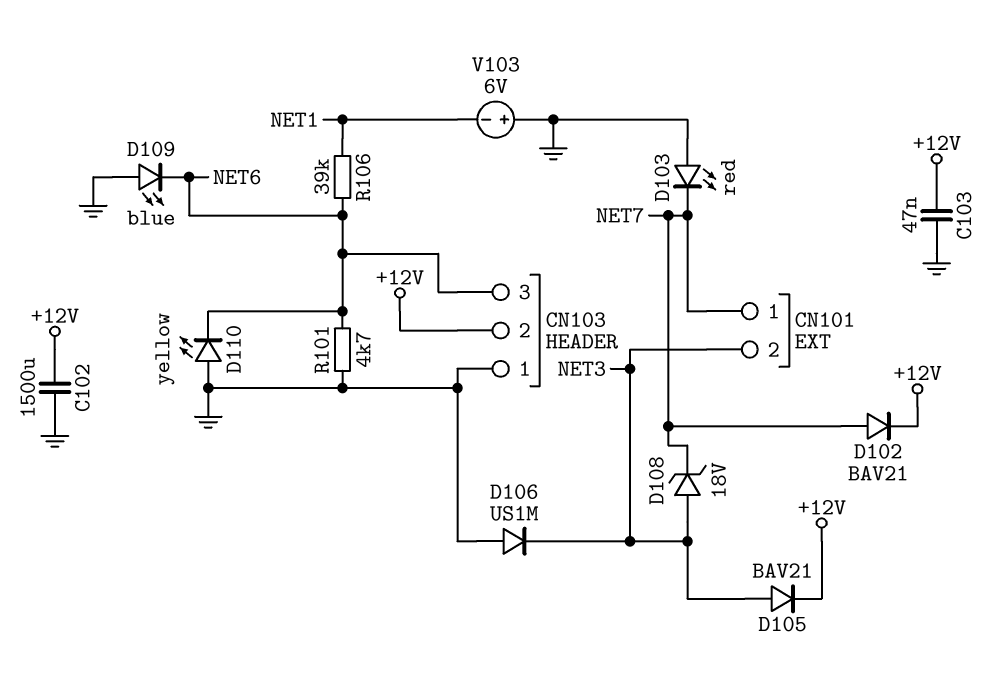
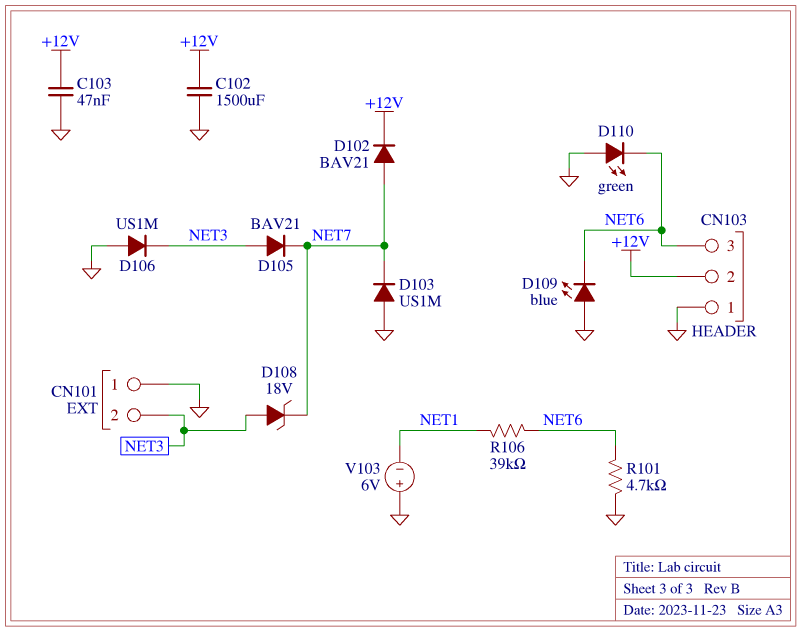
CN101 pin 1: NET7 -> GND
D103: LED red (A GND, K NET7) -> diode US1M (A GND, K NET7)
D105: diode BAV21 (A NET3, K +12V) -> diode BAV21 (A NET3, K NET7)
D110: LED yellow (A GND, K NET6) -> LED green (A GND, K NET6)

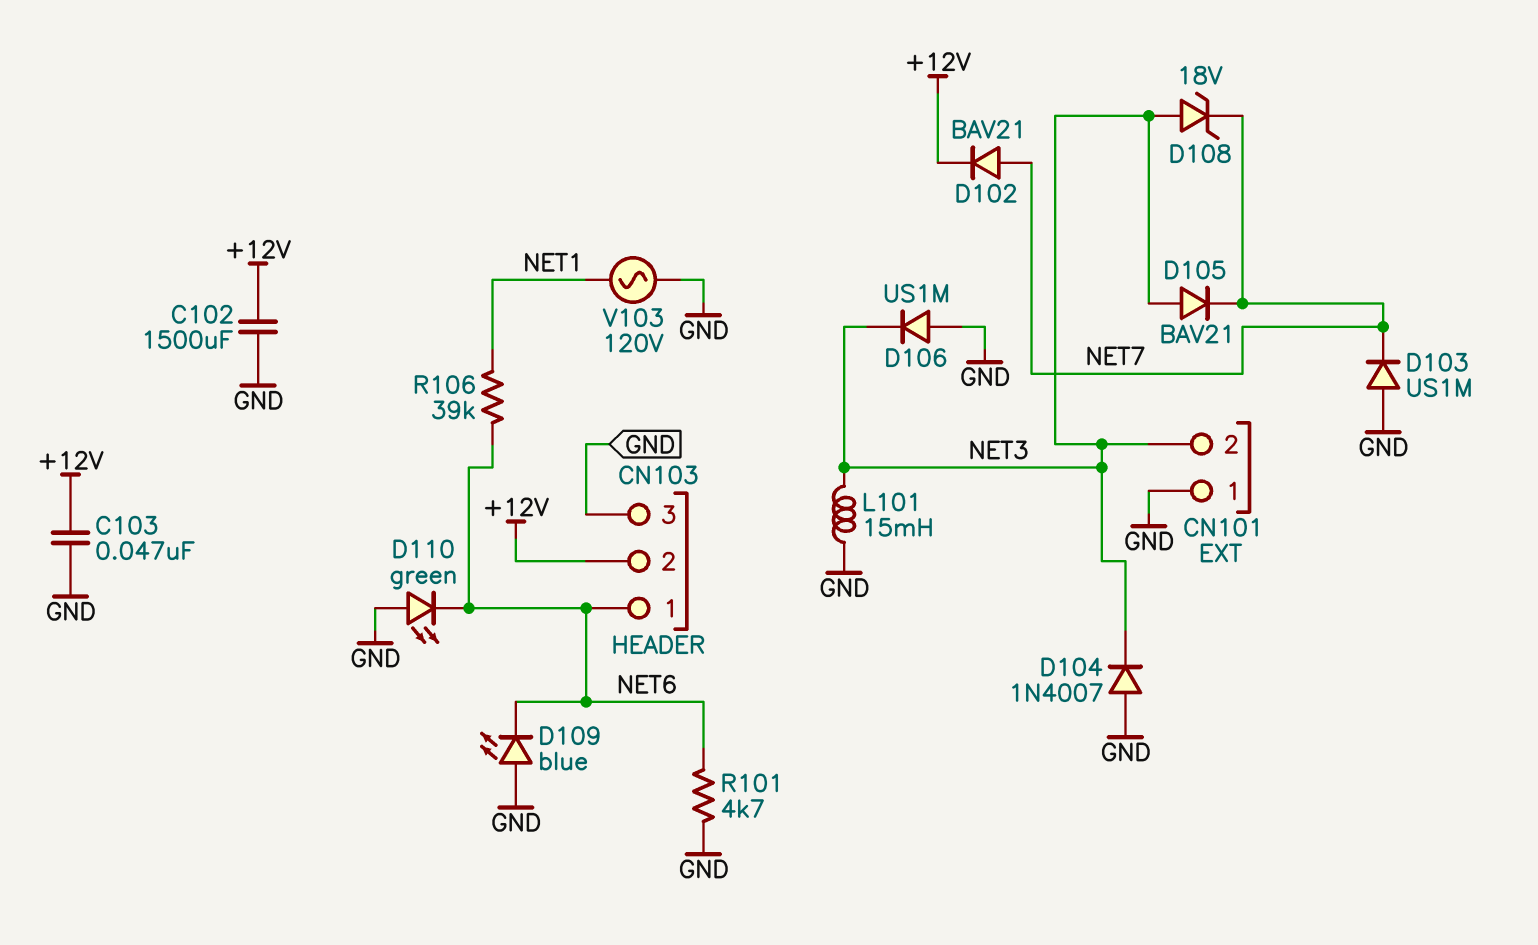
CN103 pin 1: GND -> NET6
CN103 pin 3: NET6 -> GND
D104: none -> diode 1N4007 (A GND, K NET3)
L101: none -> 15mH (GND, NET3)
V103: 6V (plus GND, minus NET1) -> AC 120V (GND, NET1)

